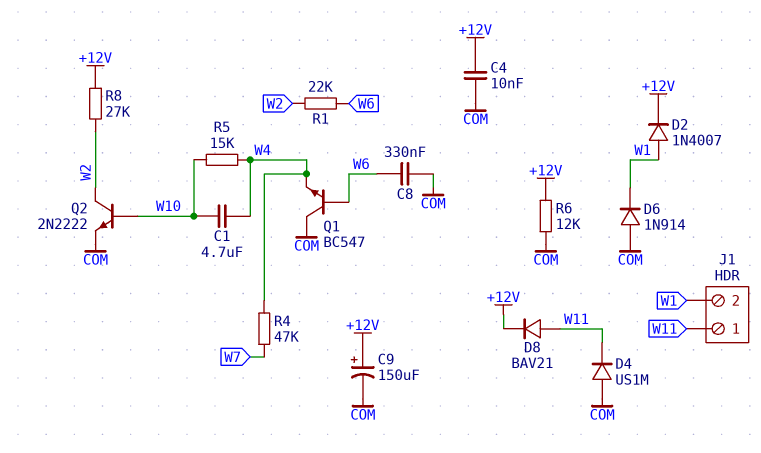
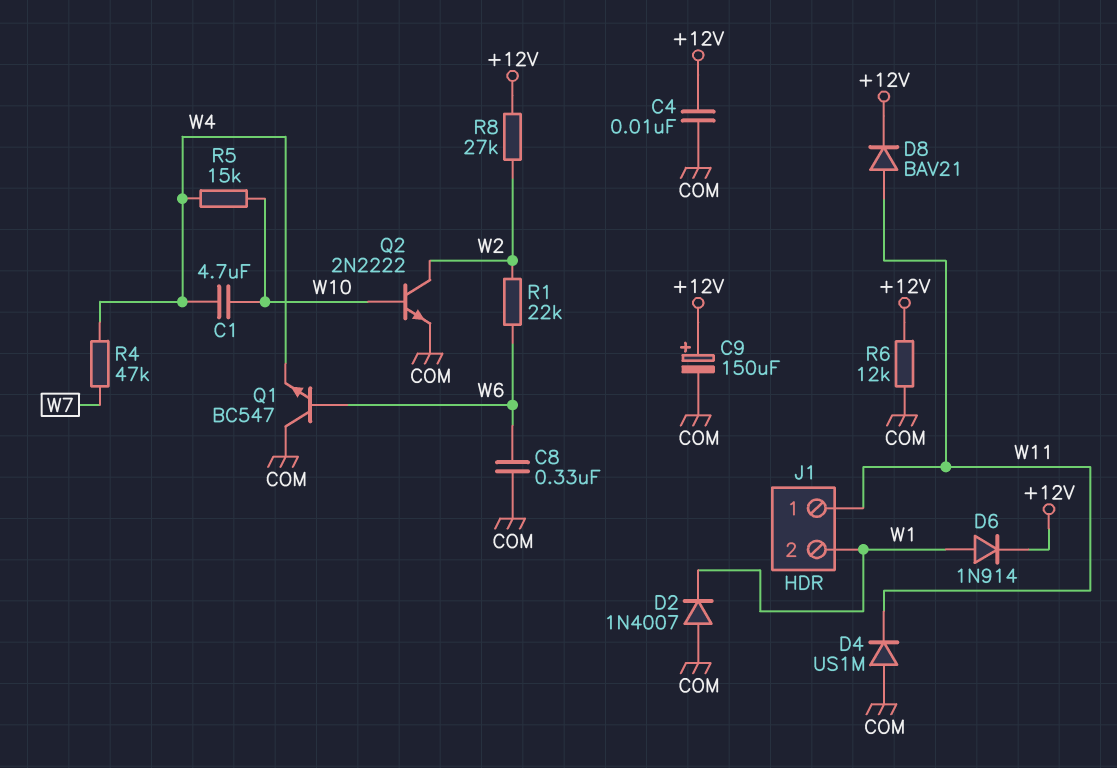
D2: diode 1N4007 (A W1, K +12V) -> diode 1N4007 (A COM, K W1)
D6: diode 1N914 (A COM, K W1) -> diode 1N914 (A W1, K +12V)

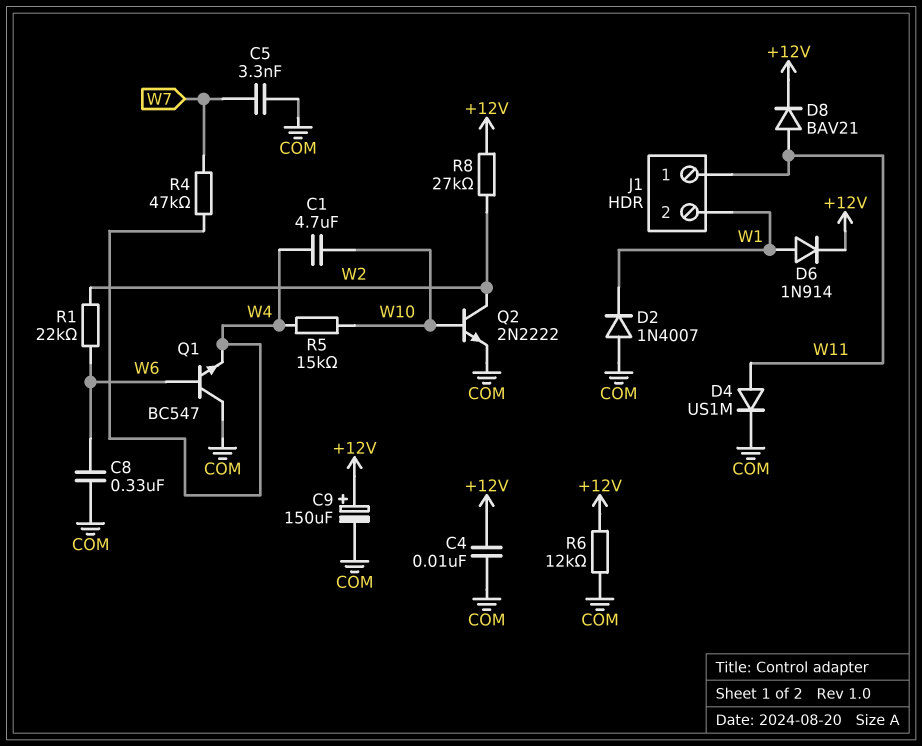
C5: none -> 3.3nF (COM, W7)
D4: diode US1M (A COM, K W11) -> diode US1M (A W11, K COM)

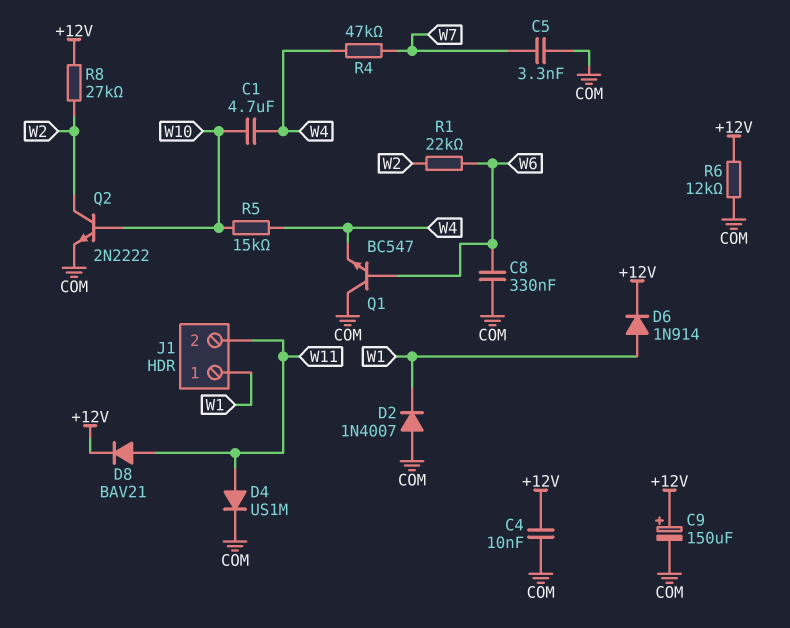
J1 pin 1: W11 -> W1
J1 pin 2: W1 -> W11

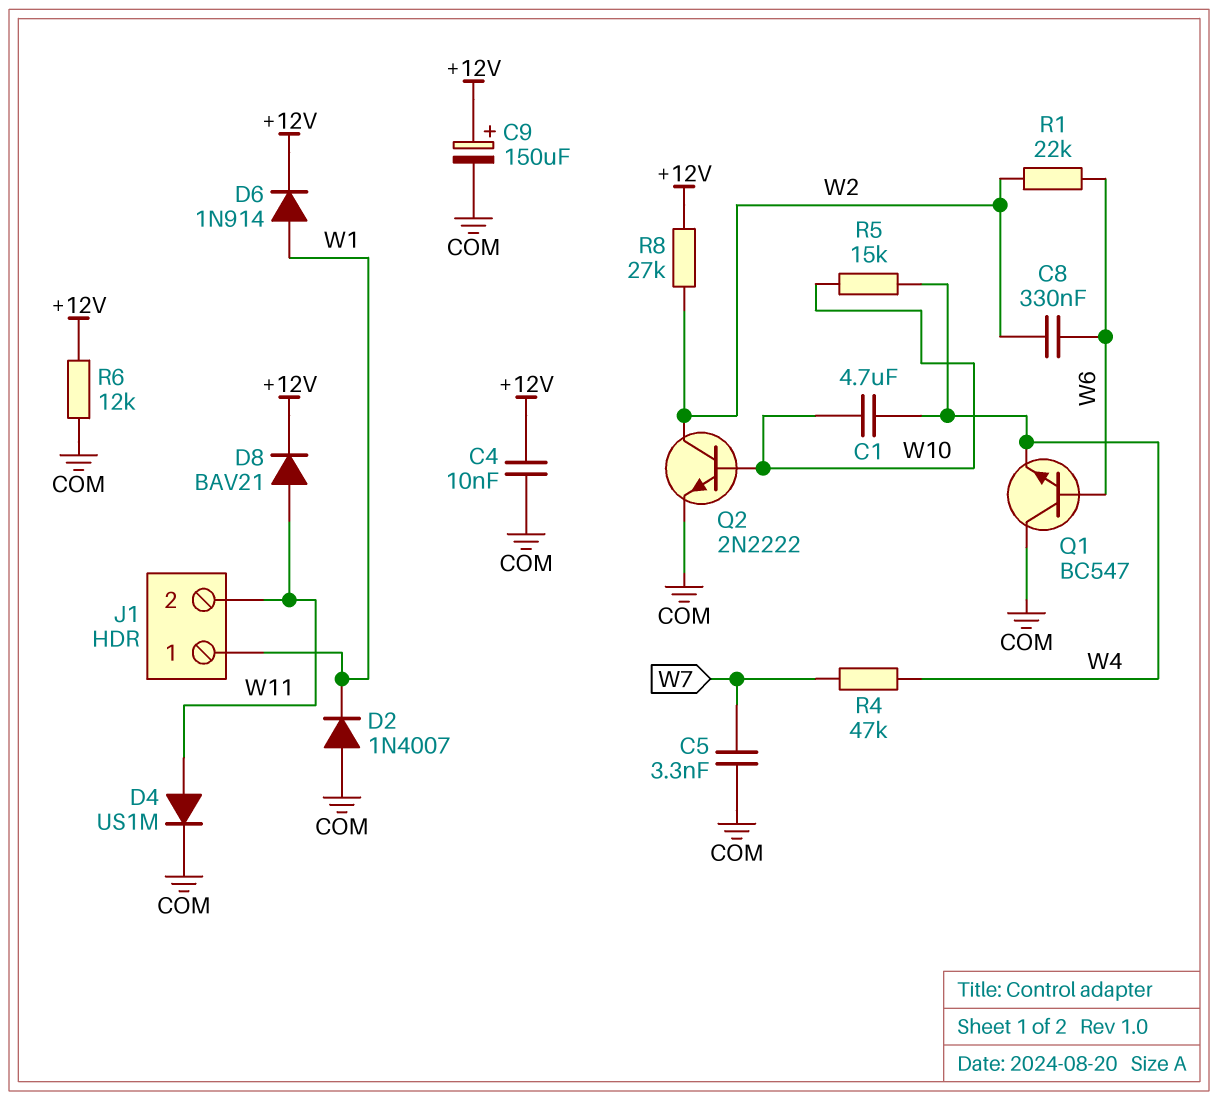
C8: 330nF (COM, W6) -> 330nF (W2, W6)

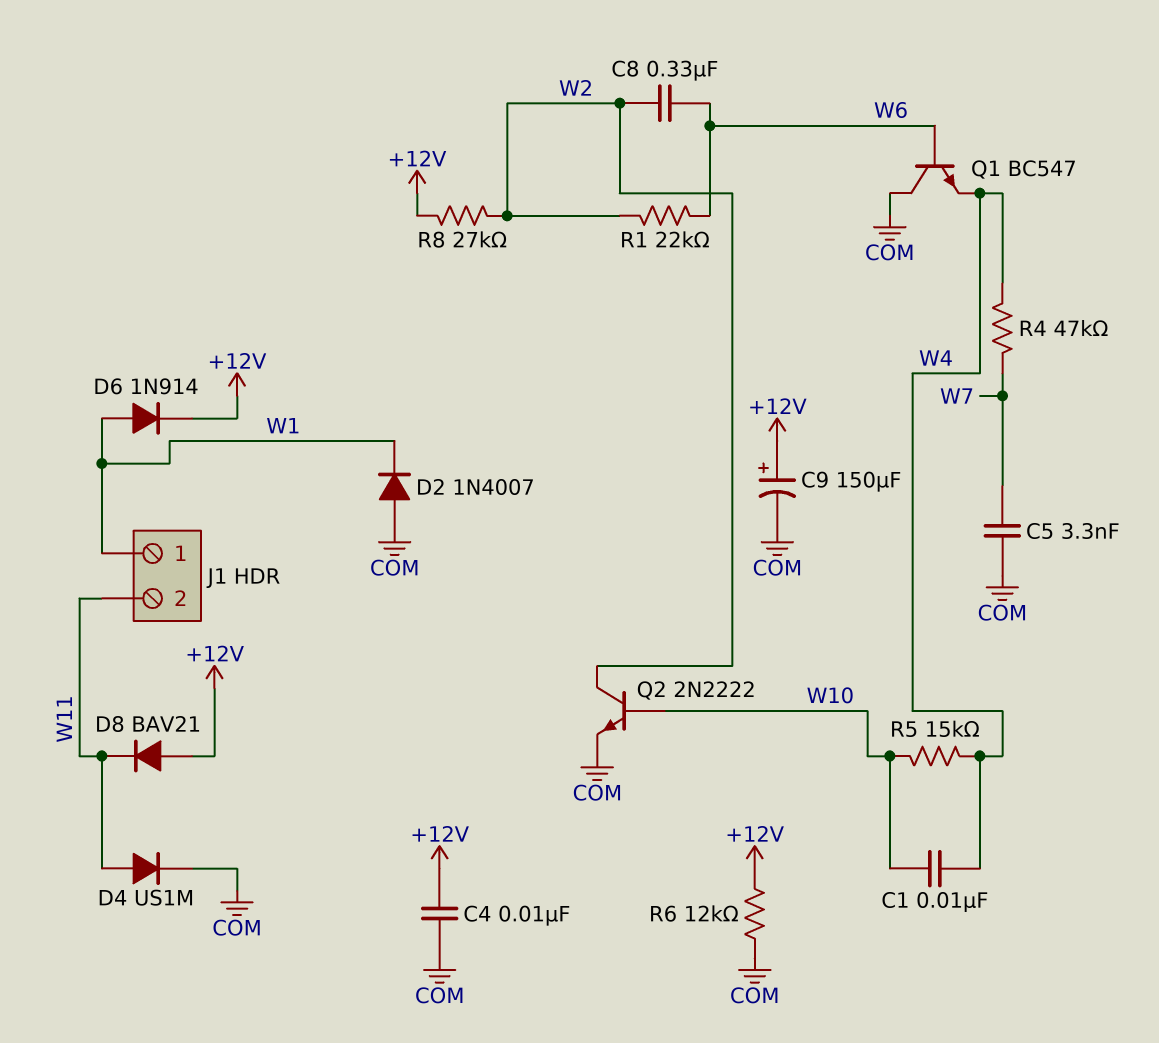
C1: 4.7uF (W4, W10) -> 10nF (W4, W10)
D8: diode BAV21 (A W11, K +12V) -> diode BAV21 (A +12V, K W11)

